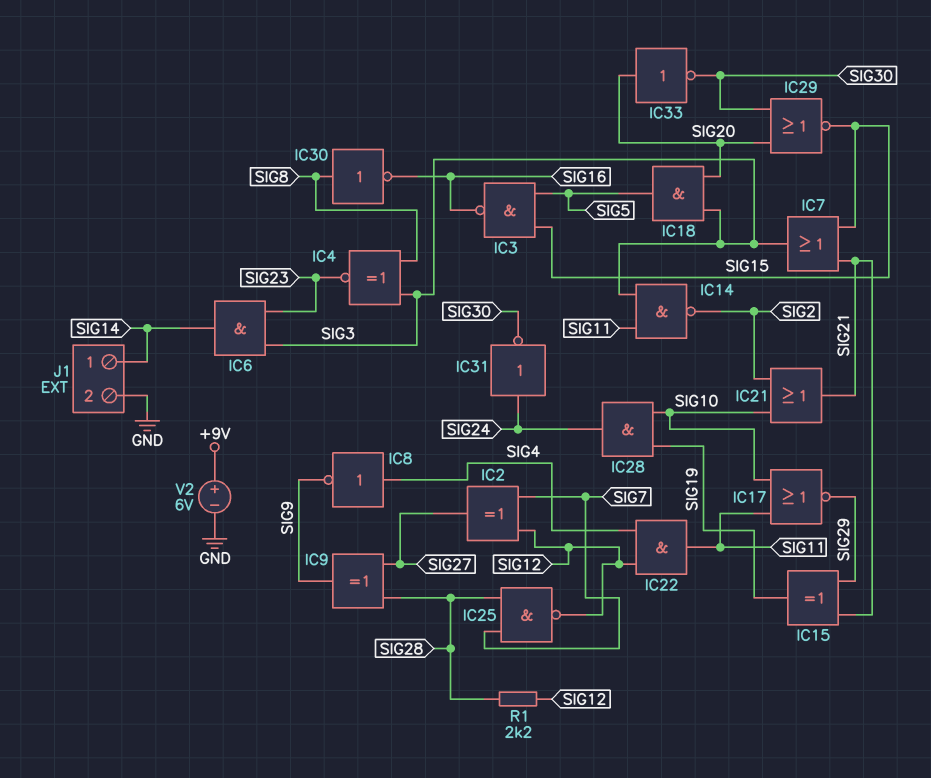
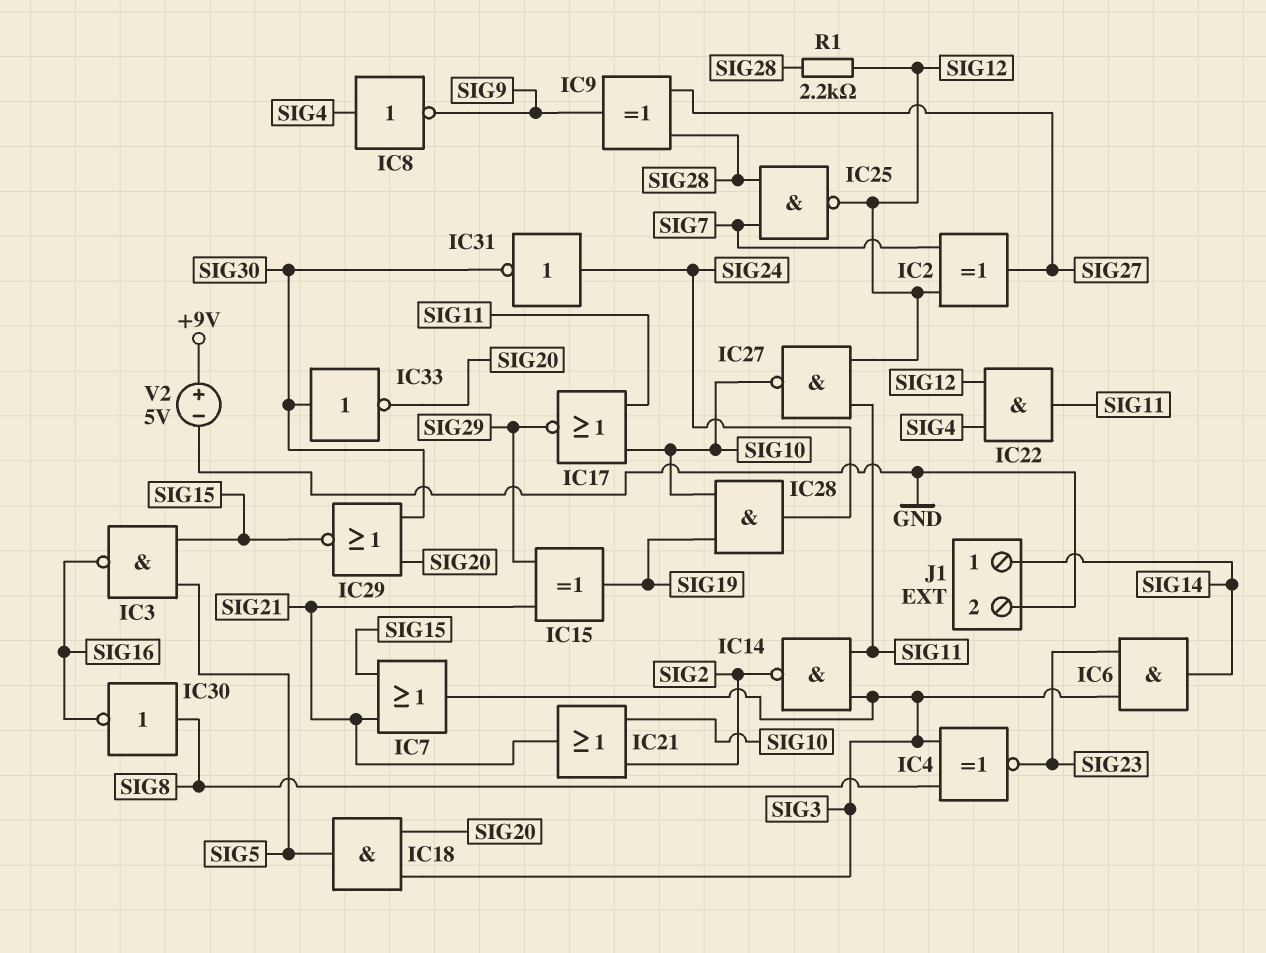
IC27: none -> NAND (in SIG11, in SIG12, out SIG10)
IC33: NOT (in SIG20, out SIG30) -> NOT (in SIG30, out SIG20)
V2: 6V (plus +9V, minus GND) -> 5V (plus +9V, minus GND)

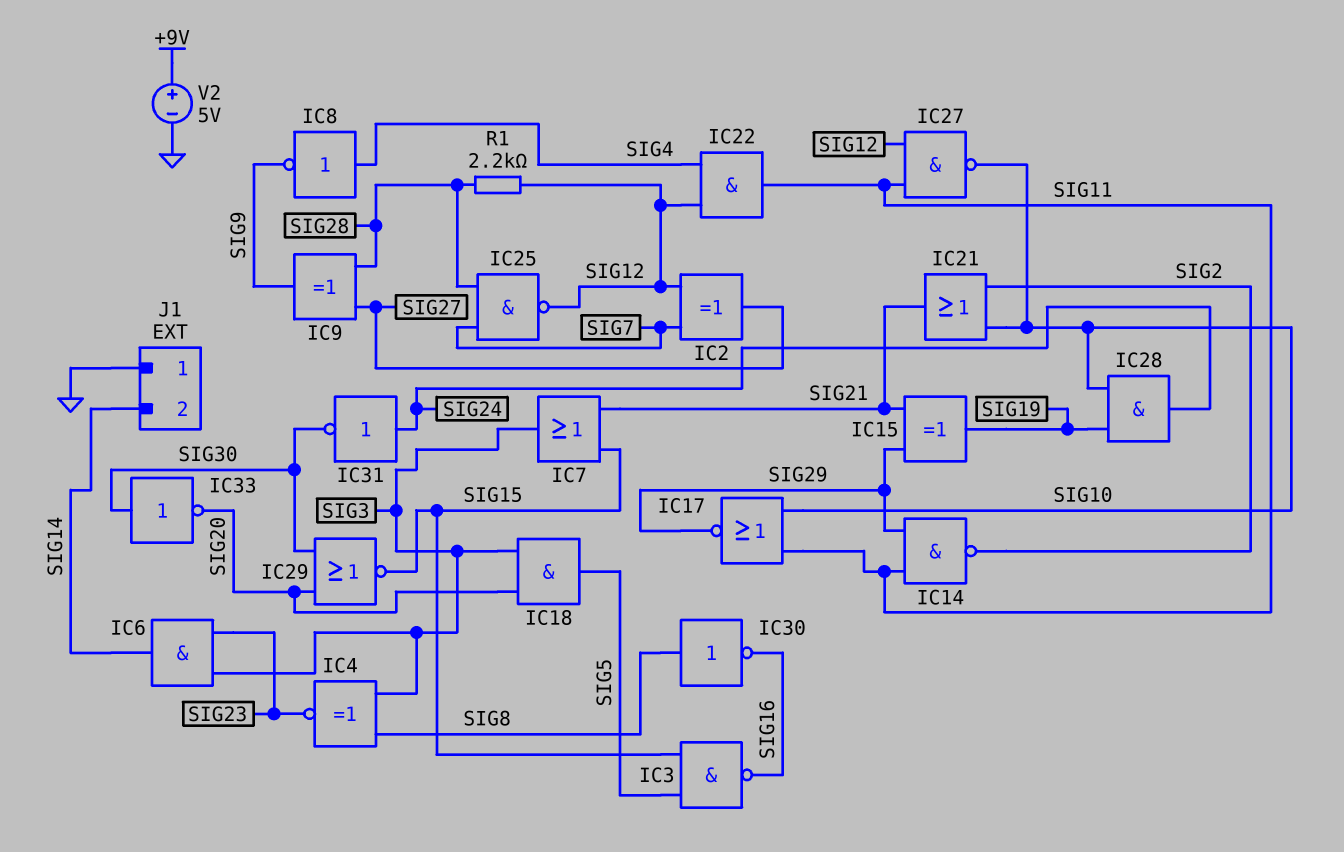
IC14: NAND (in SIG3, in SIG11, out SIG2) -> NAND (in SIG11, in SIG29, out SIG2)
J1 pin 1: SIG14 -> GND
J1 pin 2: GND -> SIG14

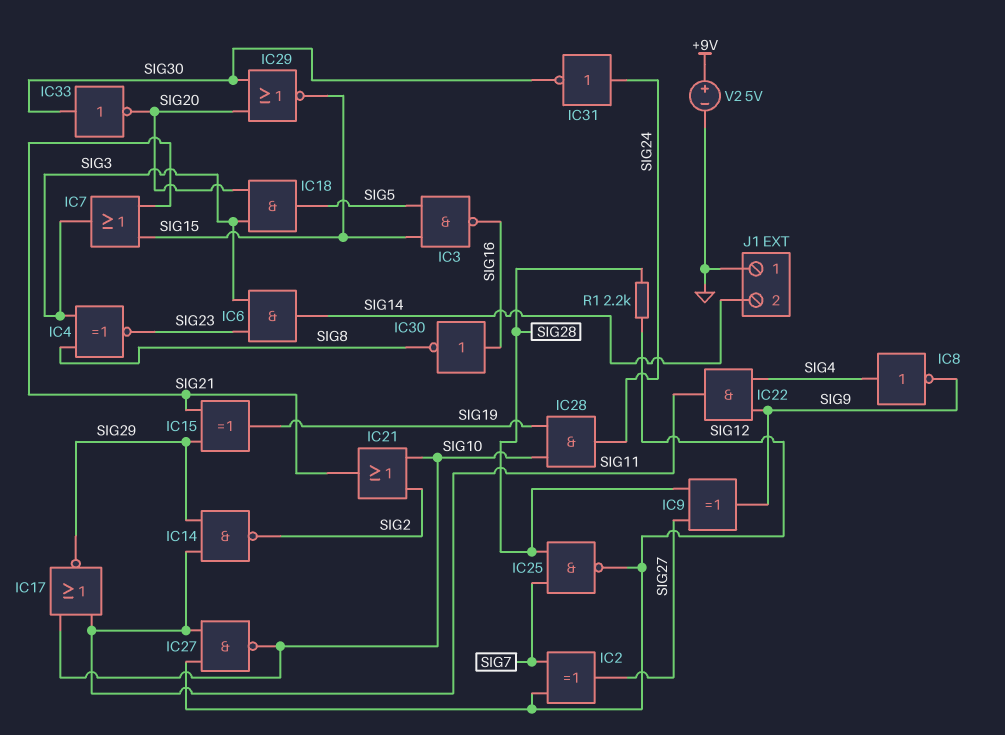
IC22: AND (in SIG4, in SIG12, out SIG11) -> AND (in SIG4, in SIG9, out SIG11)
IC30: NOT (in SIG8, out SIG16) -> NOT (in SIG16, out SIG8)

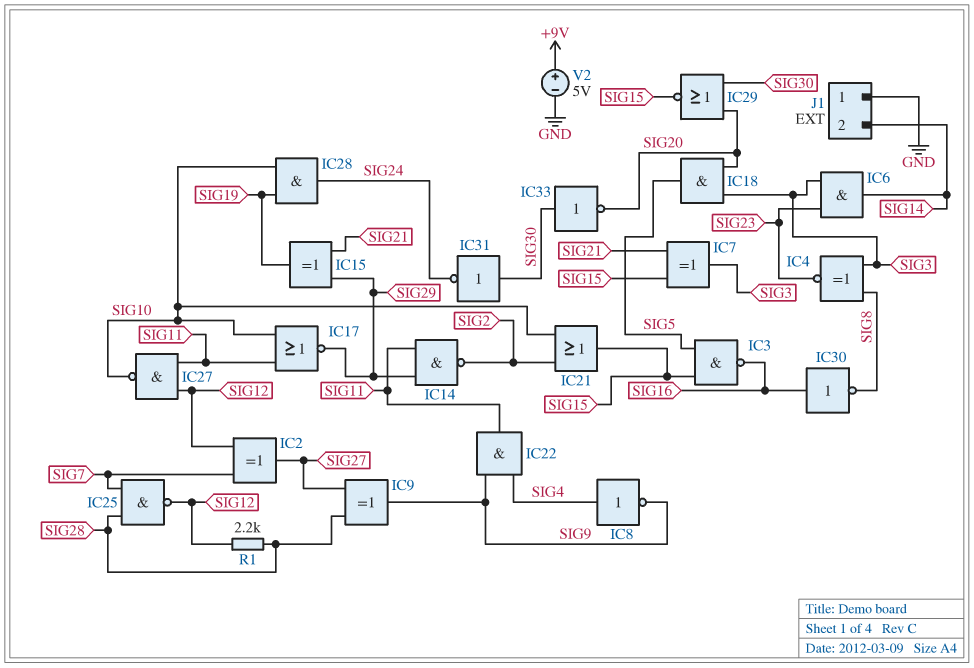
IC7: OR (in SIG15, in SIG21, out SIG3) -> XOR (in SIG15, in SIG21, out SIG3)
IC21: OR (in SIG2, in SIG10, out SIG21) -> OR (in SIG2, in SIG10, out SIG15)
IC31: NOT (in SIG24, out SIG30) -> NOT (in SIG30, out SIG24)

